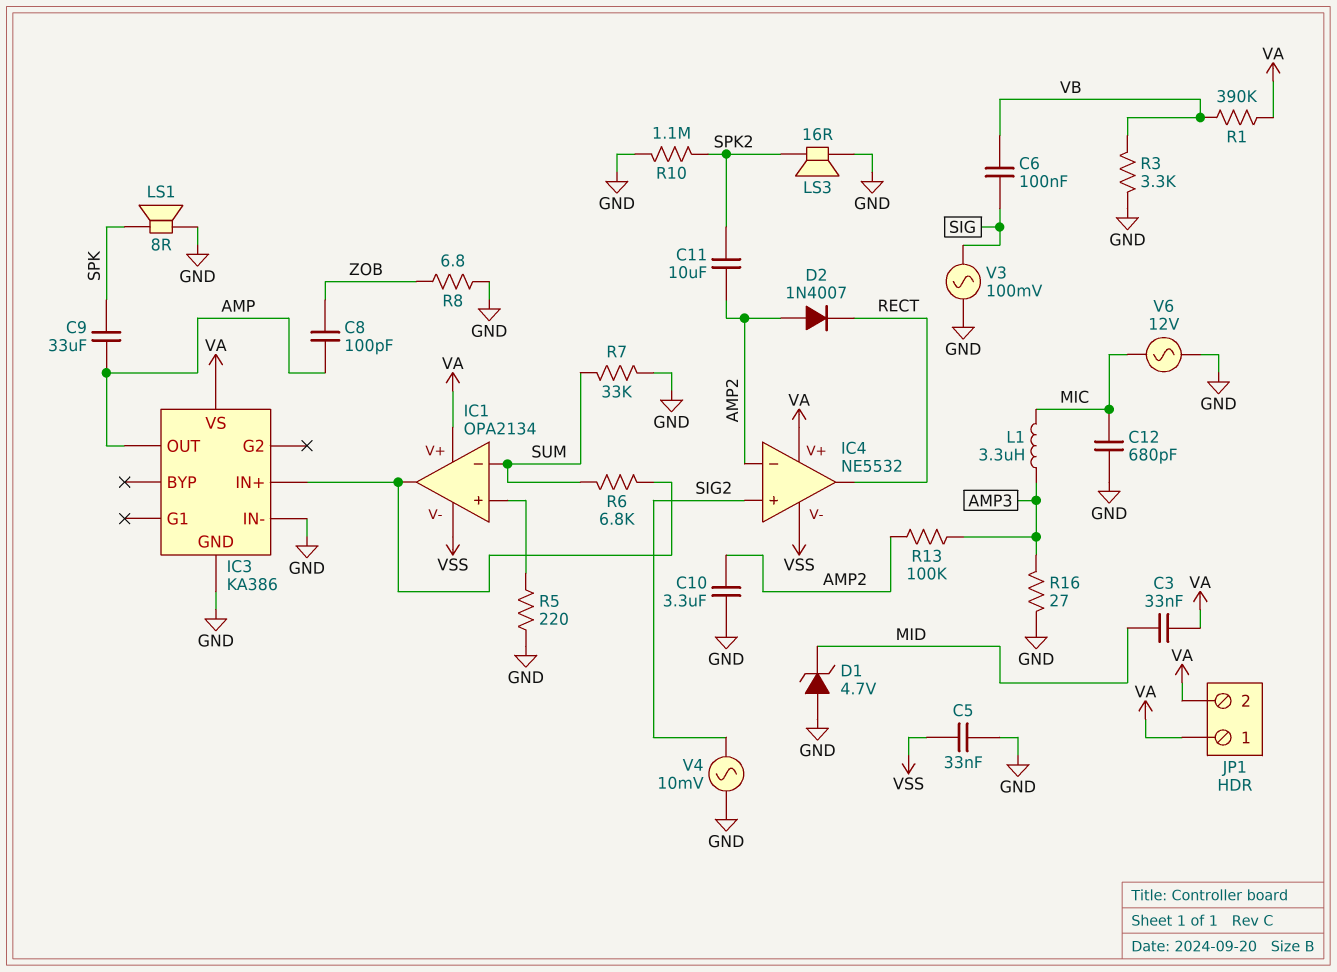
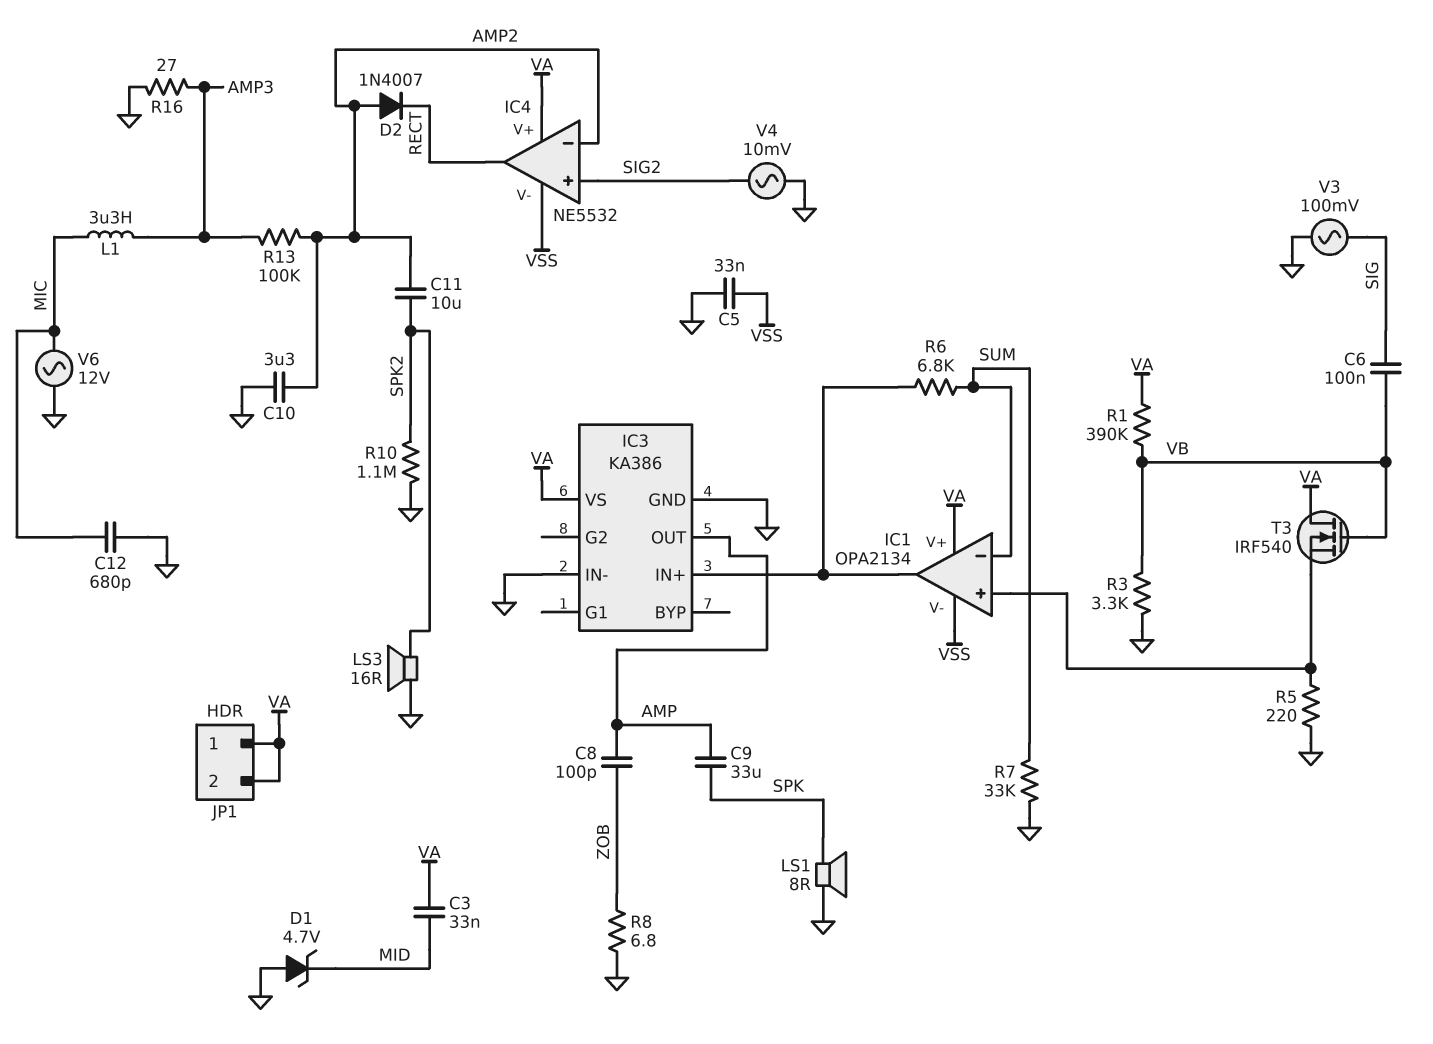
T3: none -> NMOS IRF540 (G VB, D VA, S IC1/in+)

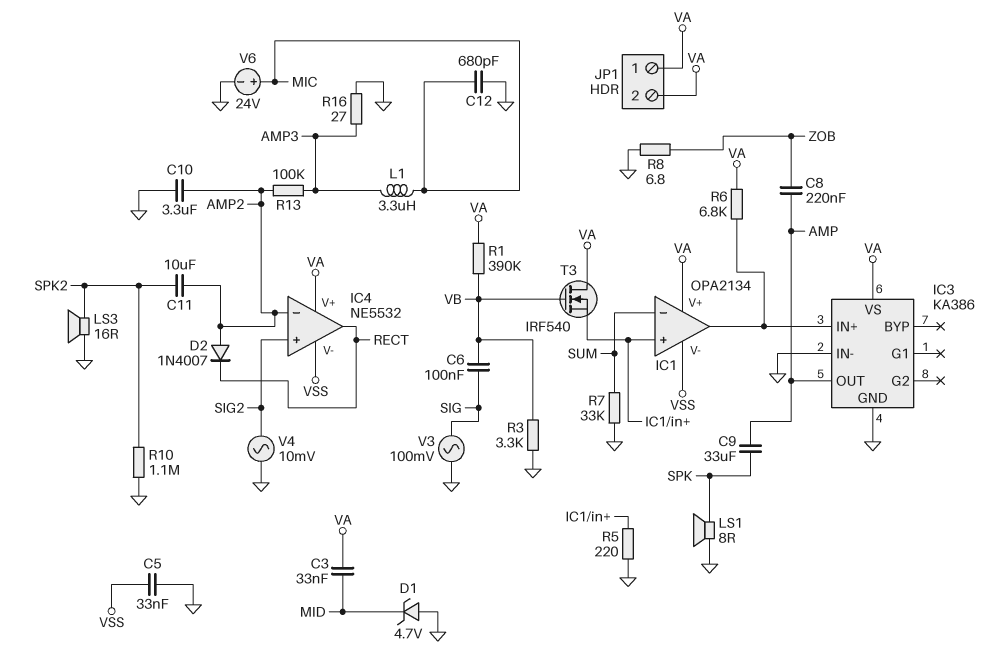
C8: 100pF (AMP, ZOB) -> 220nF (AMP, ZOB)
R6: 6.8k (IC1/out, SUM) -> 6.8k (IC1/out, VA)
V6: AC 12V (GND, MIC) -> 24V (plus MIC, minus GND)

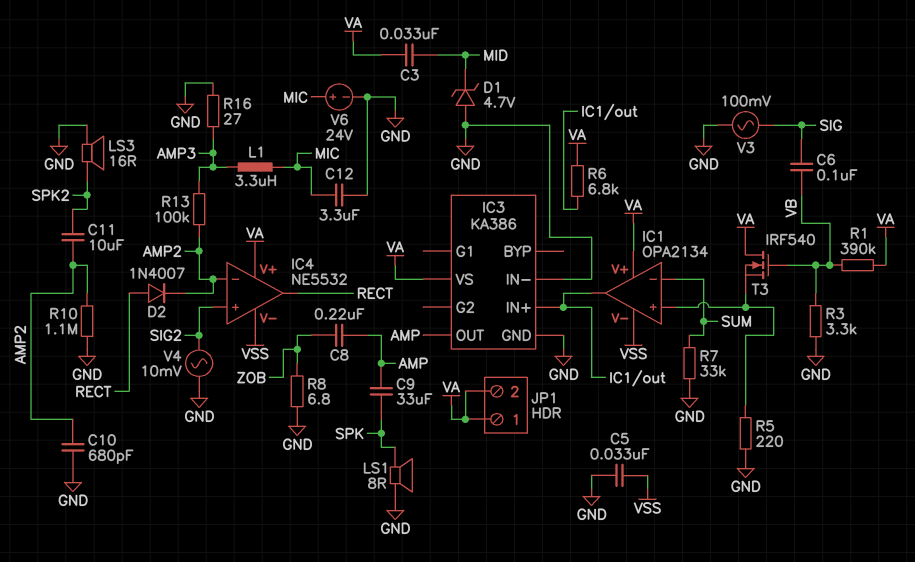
C10: 3.3uF (AMP2, GND) -> 680pF (AMP2, GND)
C12: 680pF (GND, MIC) -> 3.3uF (GND, MIC)
D2: diode 1N4007 (A AMP2, K RECT) -> diode 1N4007 (A RECT, K AMP2)
R10: 1.1M (GND, SPK2) -> 1.1M (AMP2, GND)

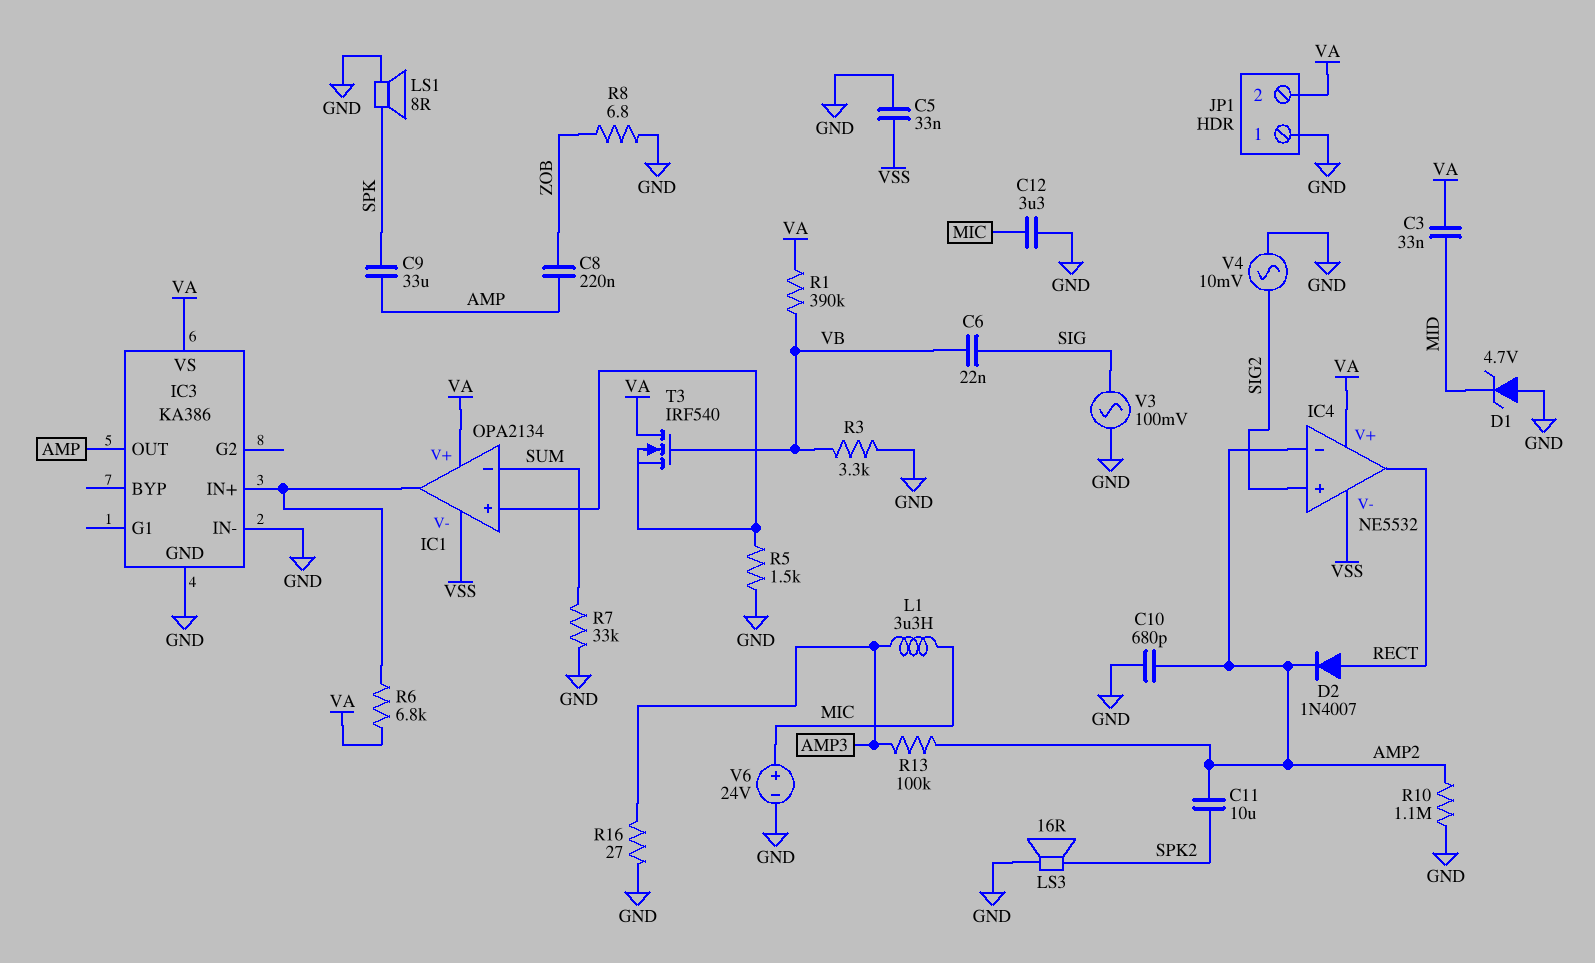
C6: 100nF (SIG, VB) -> 22nF (SIG, VB)
JP1 pin 1: VA -> GND
R5: 220 (GND, IC1/in+) -> 1.5k (GND, IC1/in+)

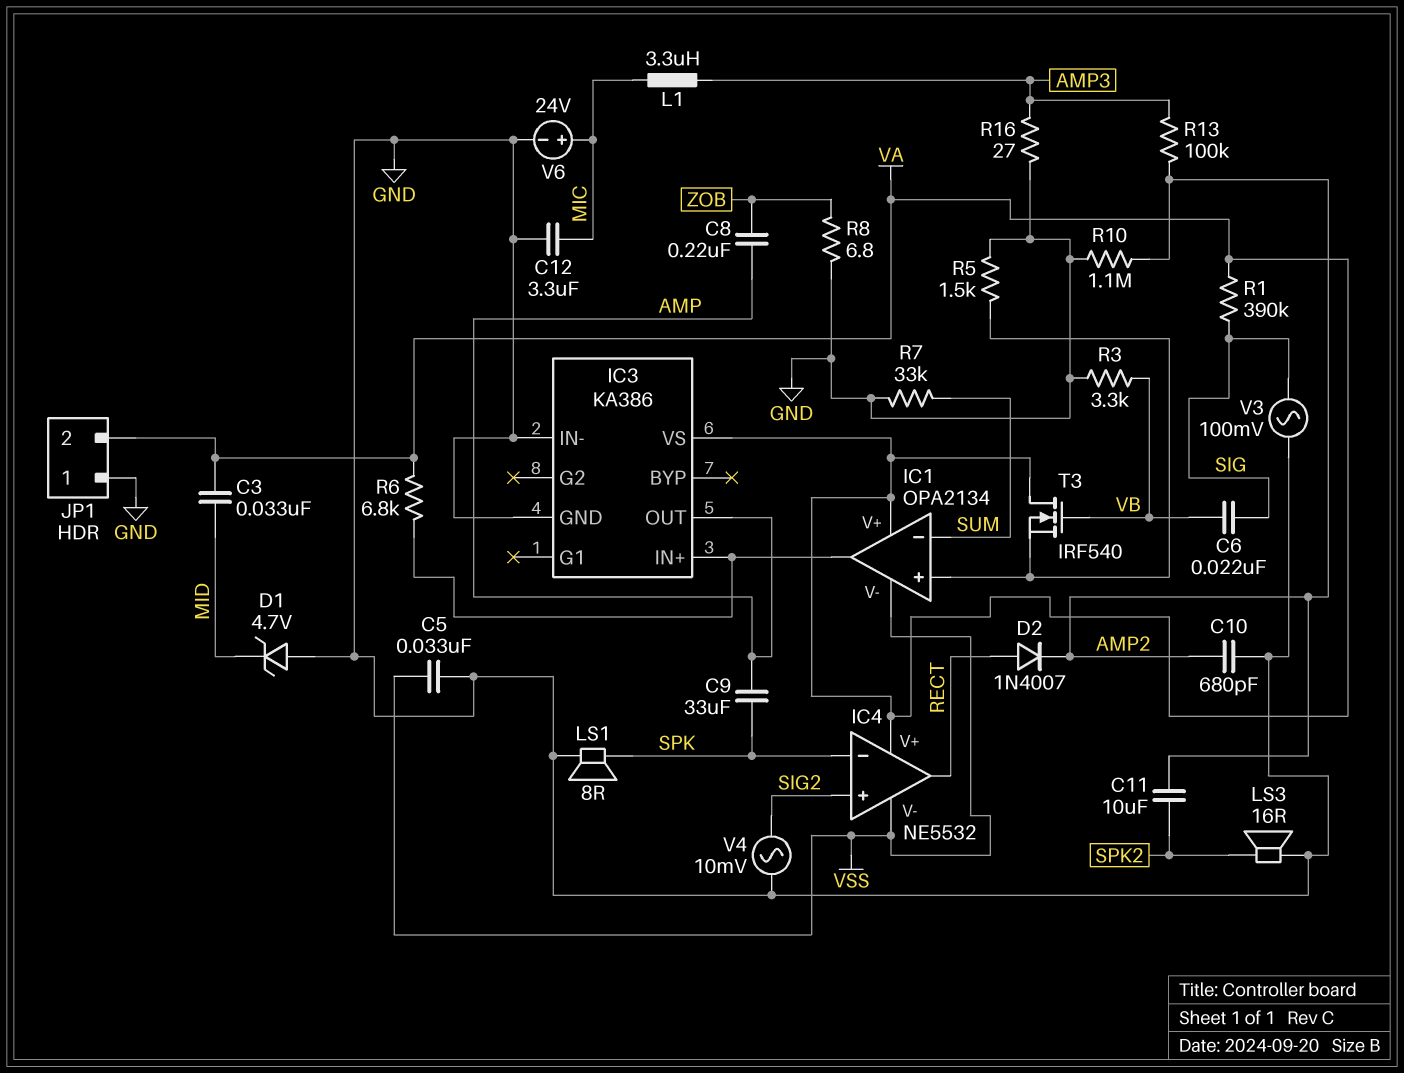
IC4 pin in-: AMP2 -> SPK
R1: 390k (VA, VB) -> 390k (SIG, VA)

